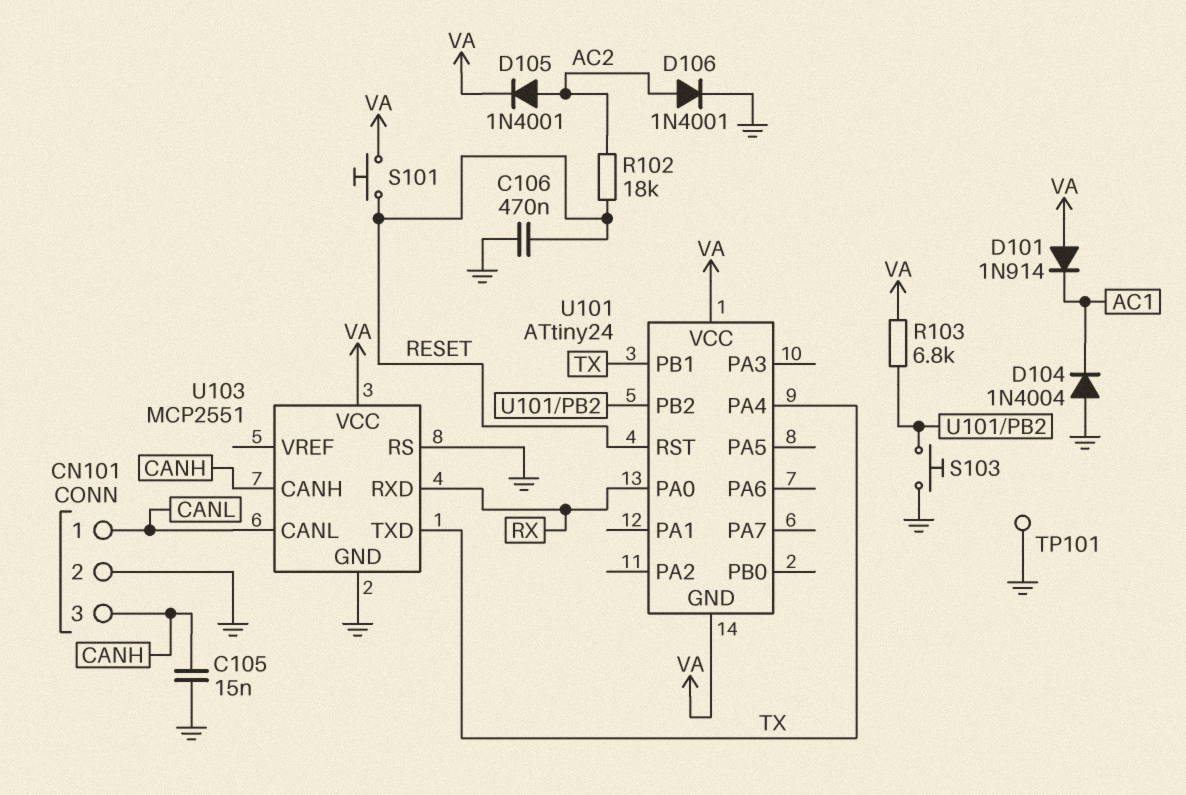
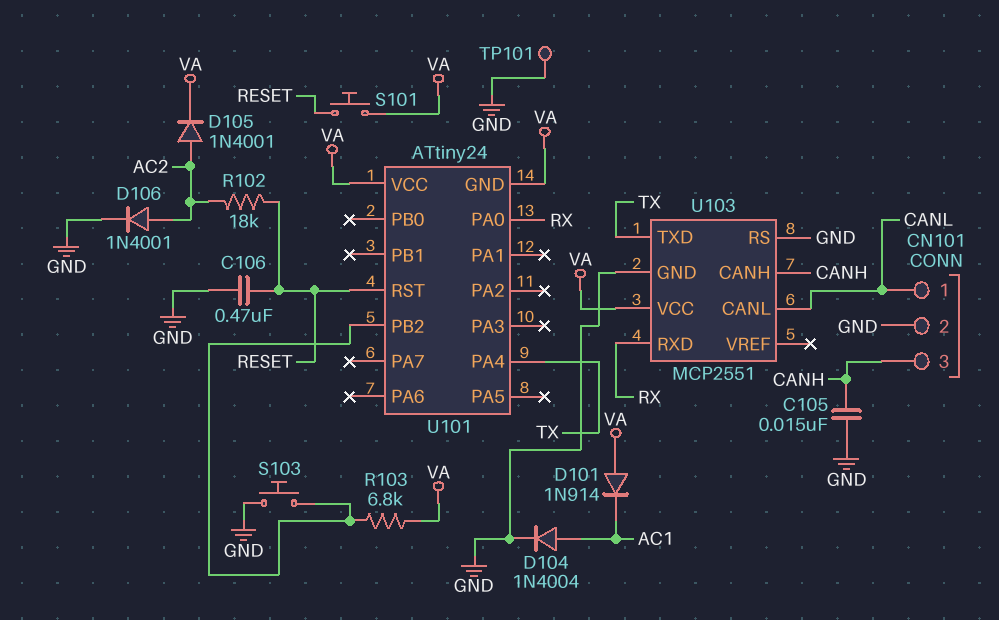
D104: diode 1N4004 (A GND, K AC1) -> diode 1N4004 (A AC1, K GND)
U101 pin PB1: TX -> none

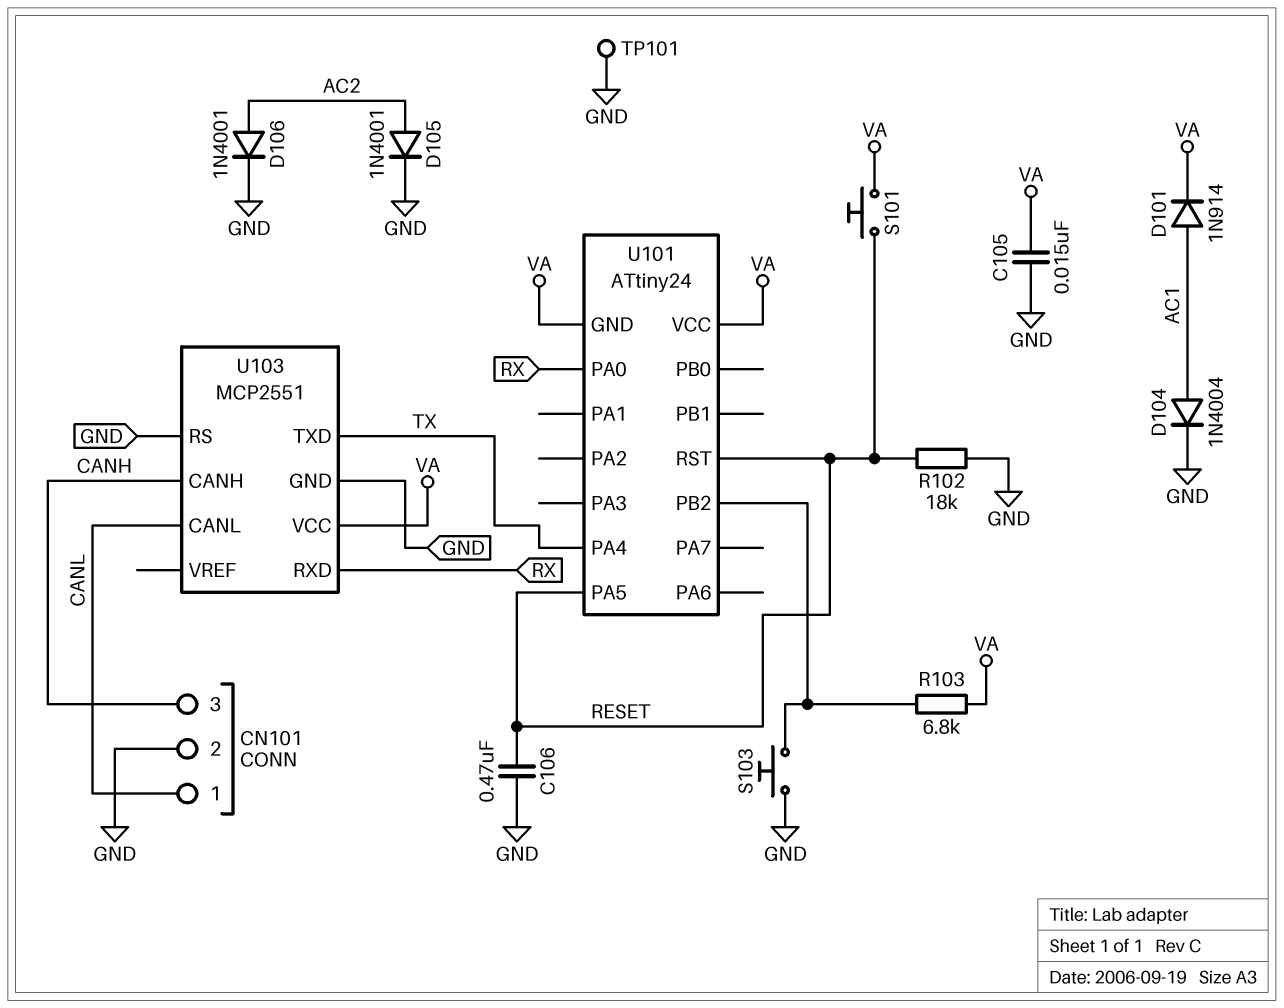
C105: 15nF (CANH, GND) -> 15nF (GND, VA)
D101: diode 1N914 (A VA, K AC1) -> diode 1N914 (A AC1, K VA)
D105: diode 1N4001 (A AC2, K VA) -> diode 1N4001 (A AC2, K GND)
R102: 18k (AC2, RESET) -> 18k (GND, RESET)
U101 pin PA5: none -> RESET

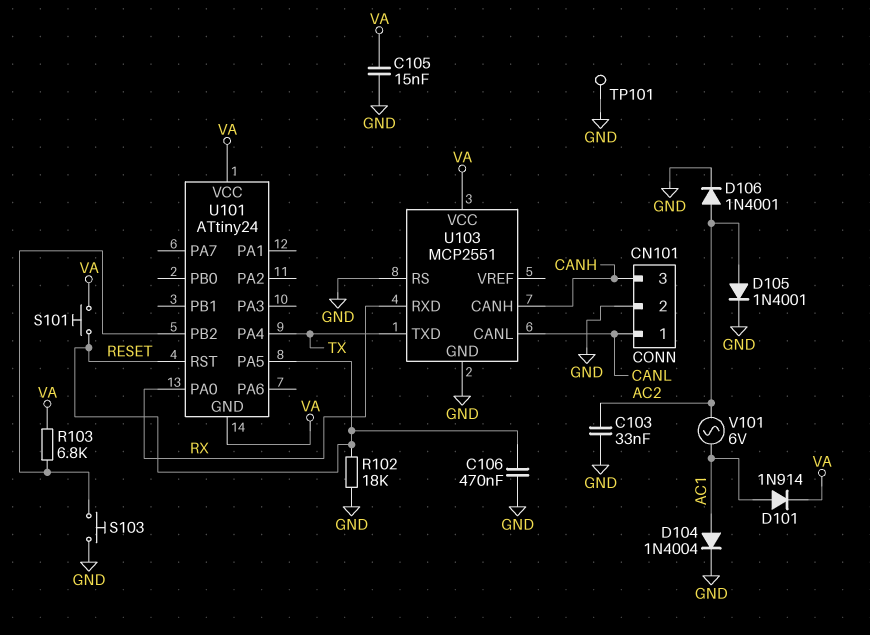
C103: none -> 33nF (AC2, GND)
V101: none -> AC 6V (AC1, AC2)

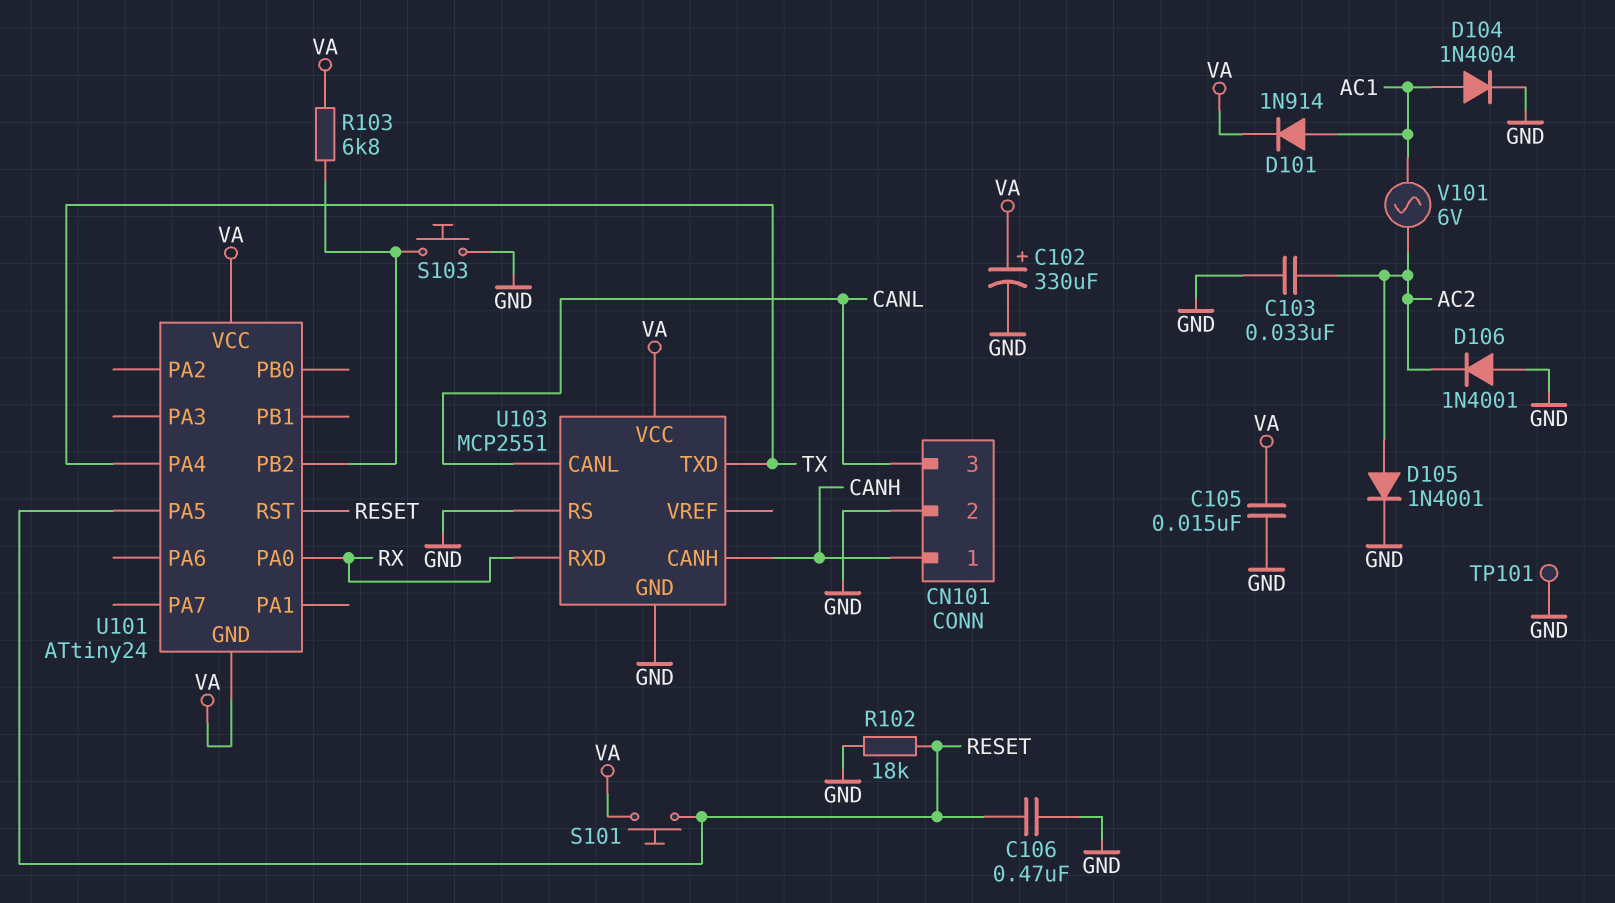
C102: none -> 330uF (plus VA, minus GND)
CN101 pin 1: CANL -> CANH
CN101 pin 3: CANH -> CANL
D106: diode 1N4001 (A AC2, K GND) -> diode 1N4001 (A GND, K AC2)

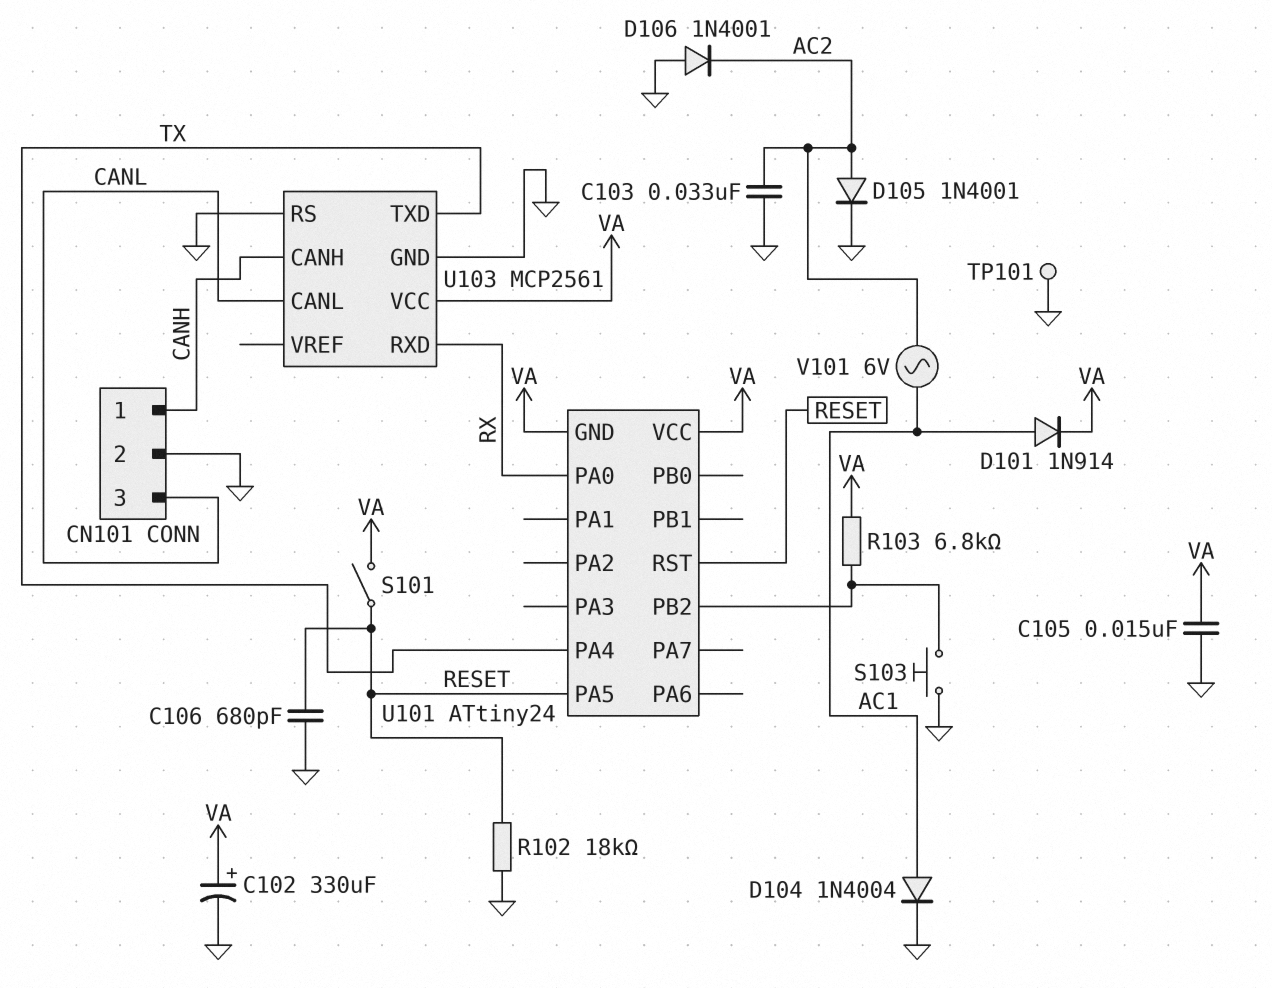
C106: 470nF (GND, RESET) -> 680pF (GND, RESET)
S101: button (RESET, VA) -> switch (RESET, VA)
U103: MCP2551 -> MCP2561

